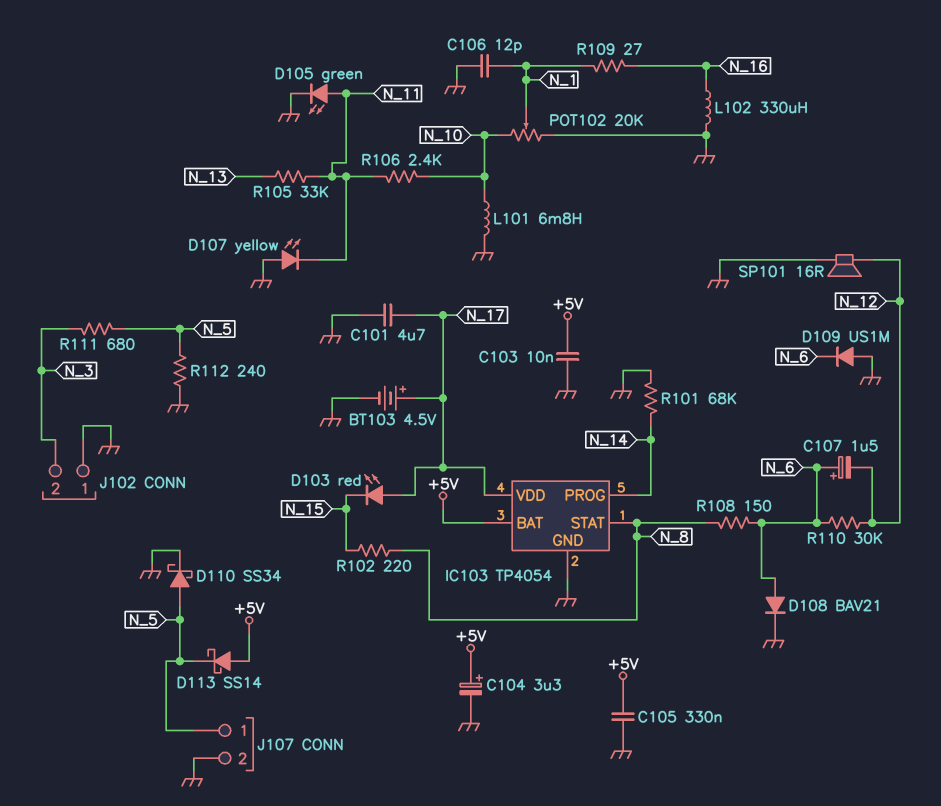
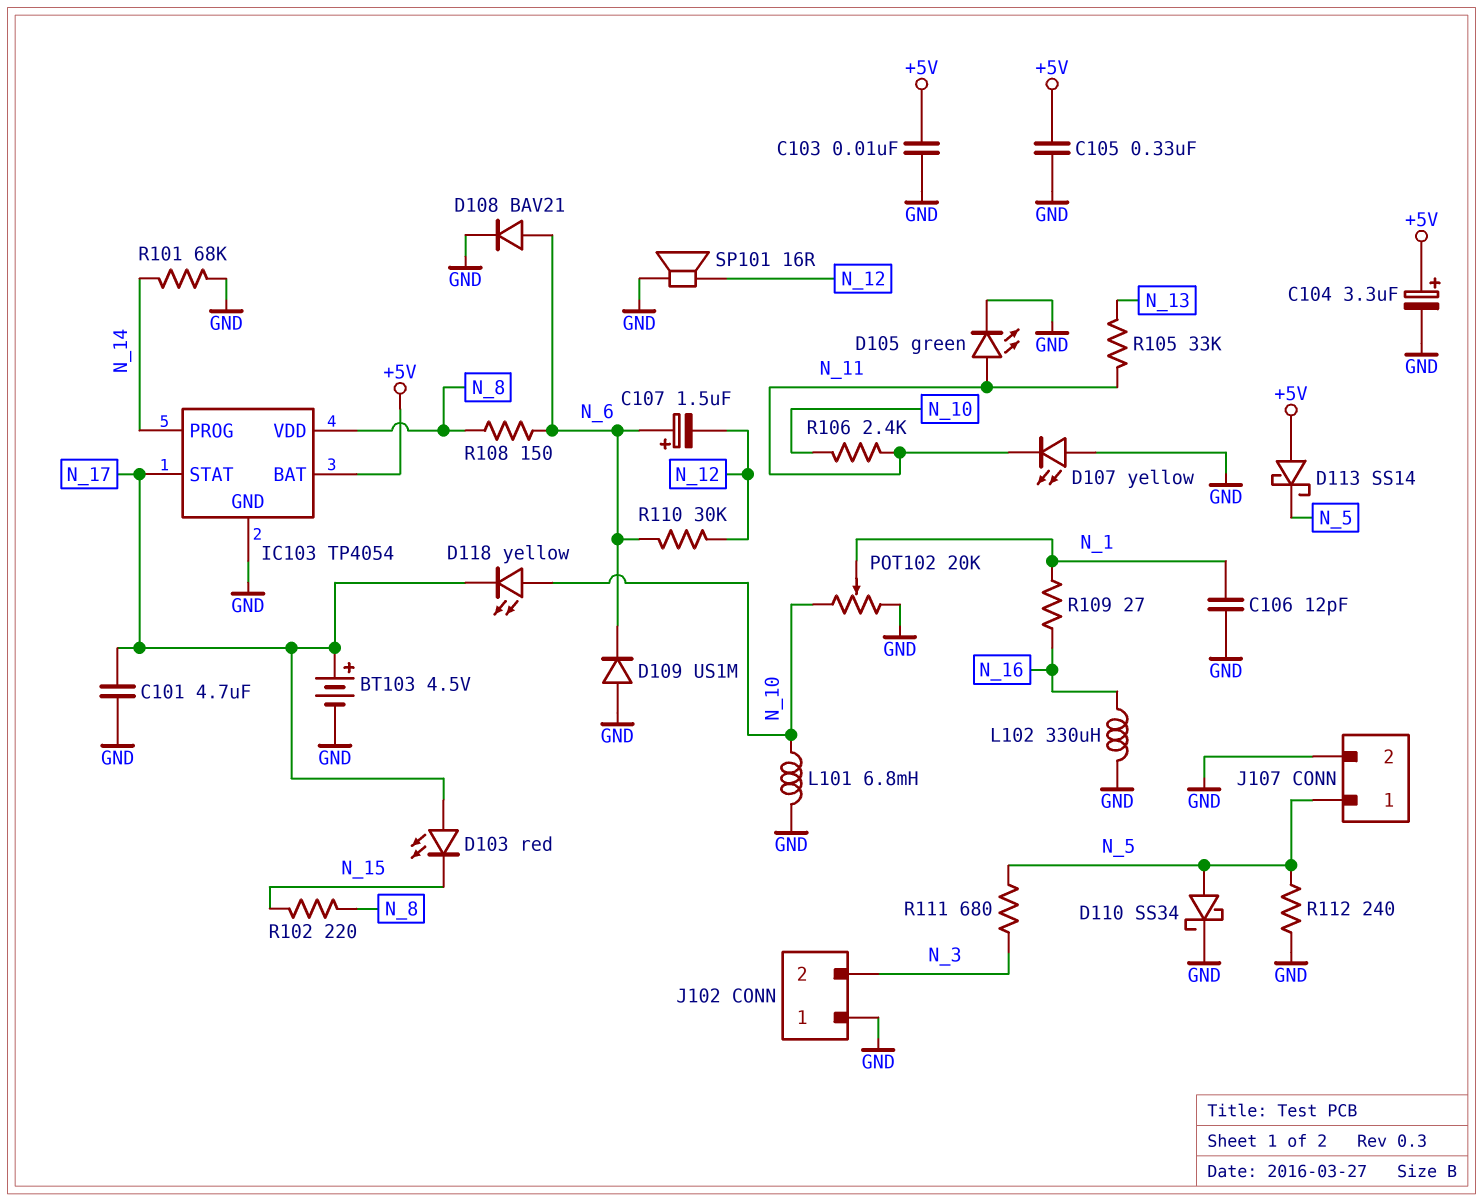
D118: none -> LED yellow (A N_10, K N_17)
IC103 pin STAT: N_8 -> N_17
IC103 pin VDD: N_17 -> N_8

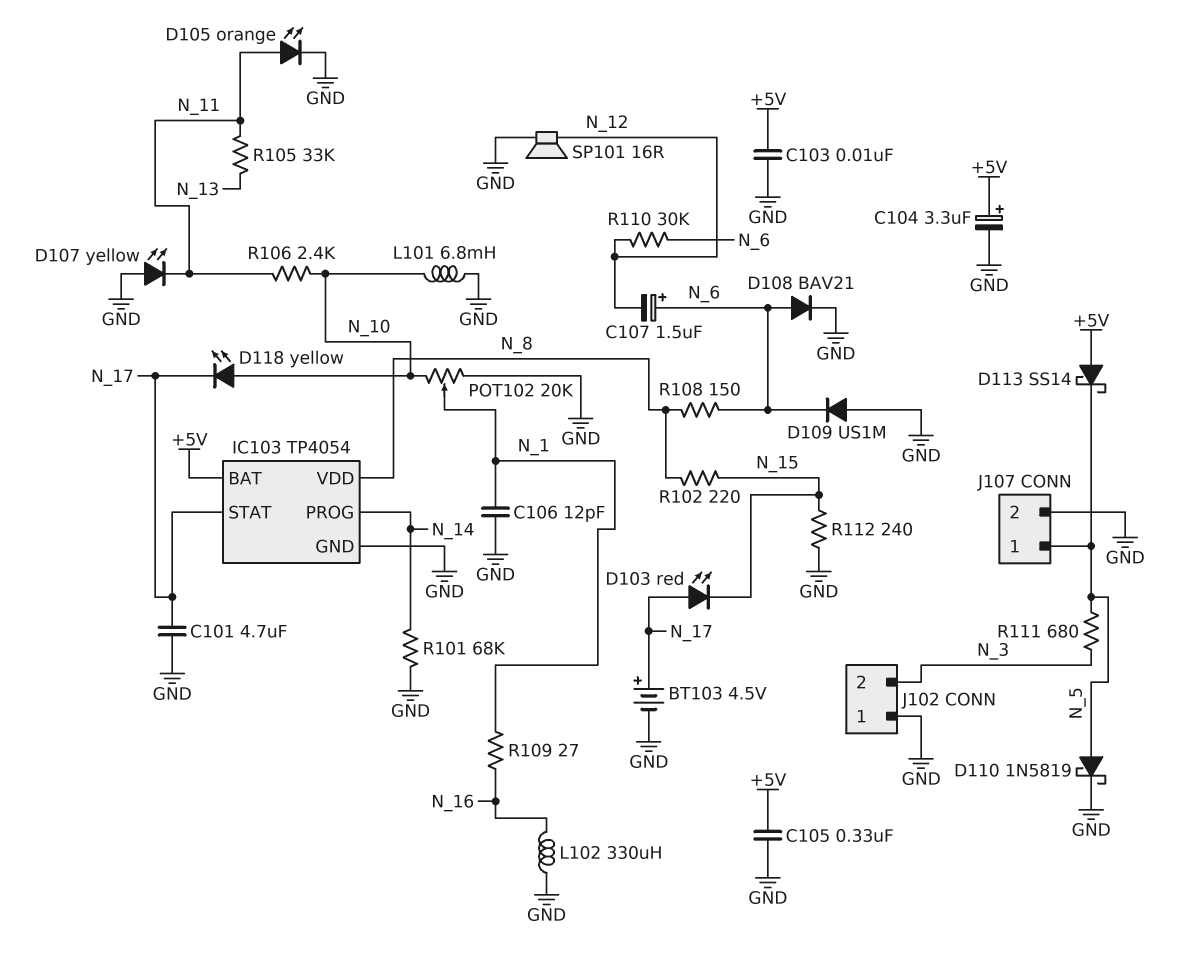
D105: LED green (A N_11, K GND) -> LED orange (A N_11, K GND)
D110: schottky SS34 (A N_5, K GND) -> schottky 1N5819 (A N_5, K GND)
R112: 240 (GND, N_5) -> 240 (GND, N_15)

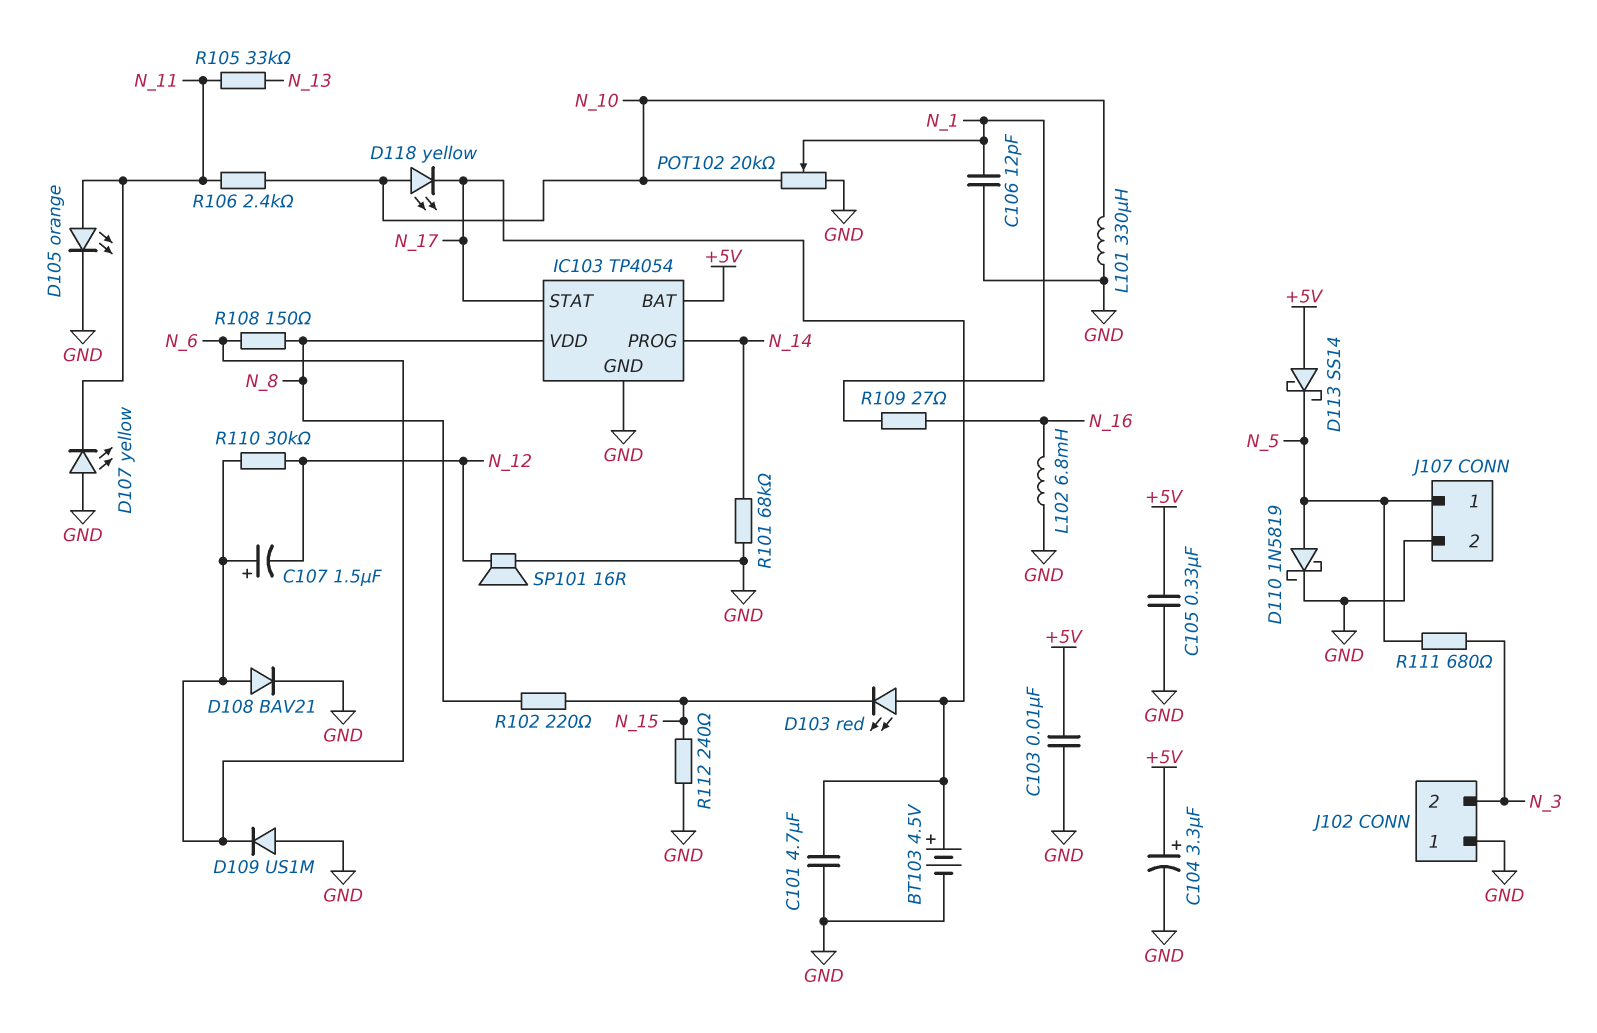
L101: 6.8mH (GND, N_10) -> 330uH (GND, N_10)
L102: 330uH (GND, N_16) -> 6.8mH (GND, N_16)

